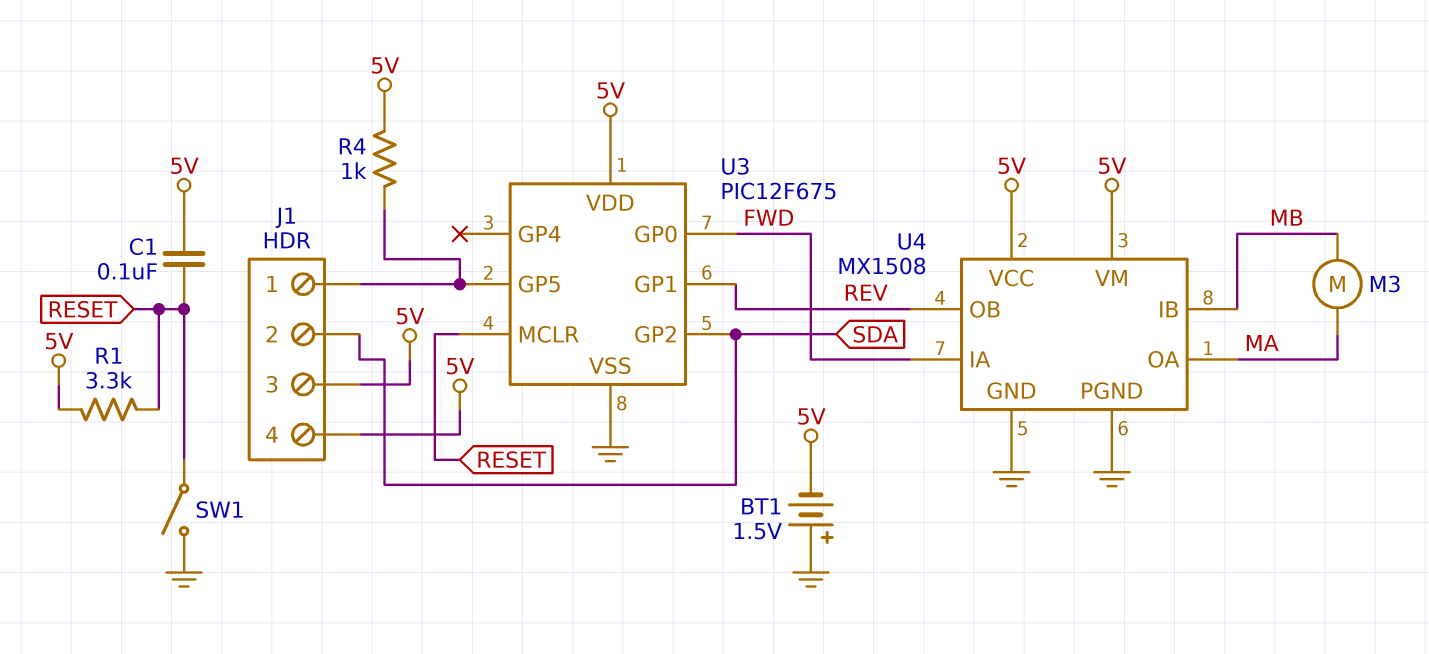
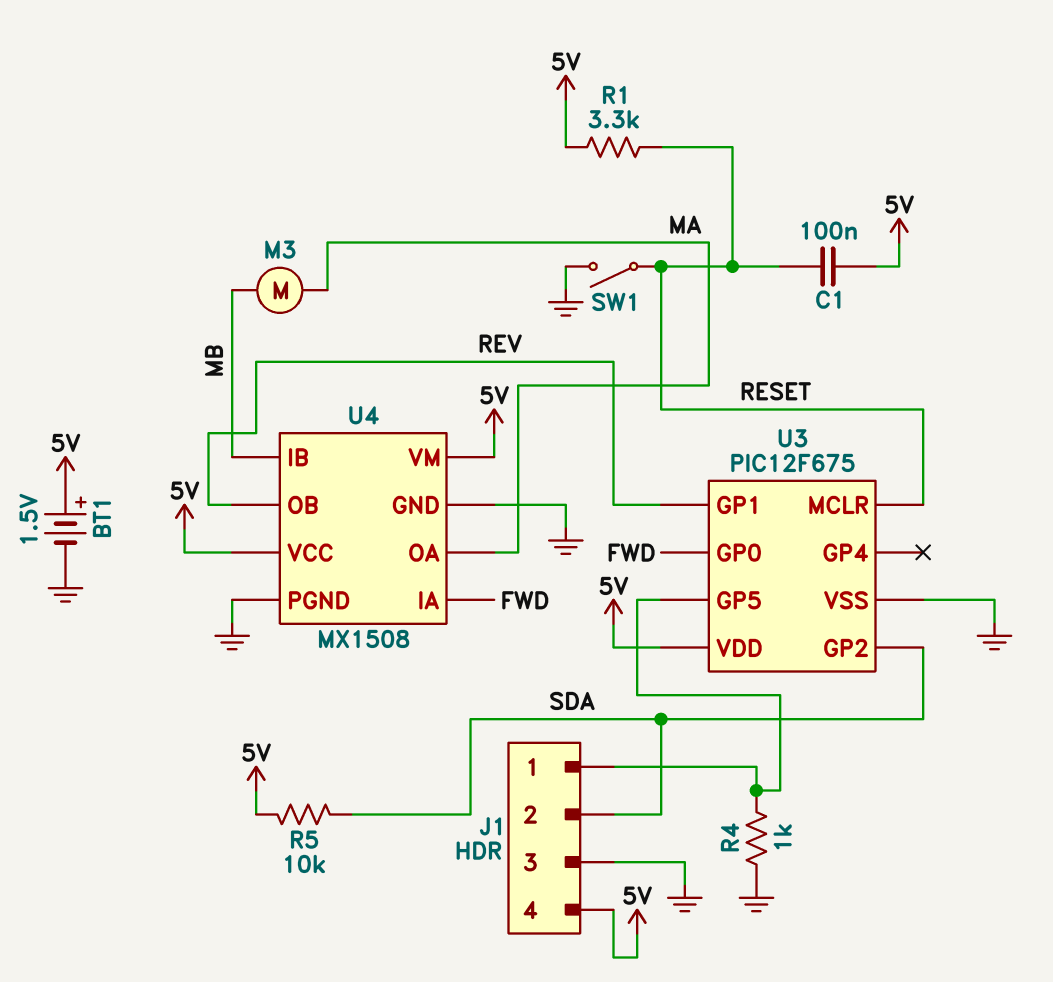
BT1: 1.5V (plus GND, minus 5V) -> 1.5V (plus 5V, minus GND)
J1 pin 3: 5V -> GND
R4: 1k (5V, J1/1) -> 1k (GND, J1/1)
R5: none -> 10k (5V, SDA)

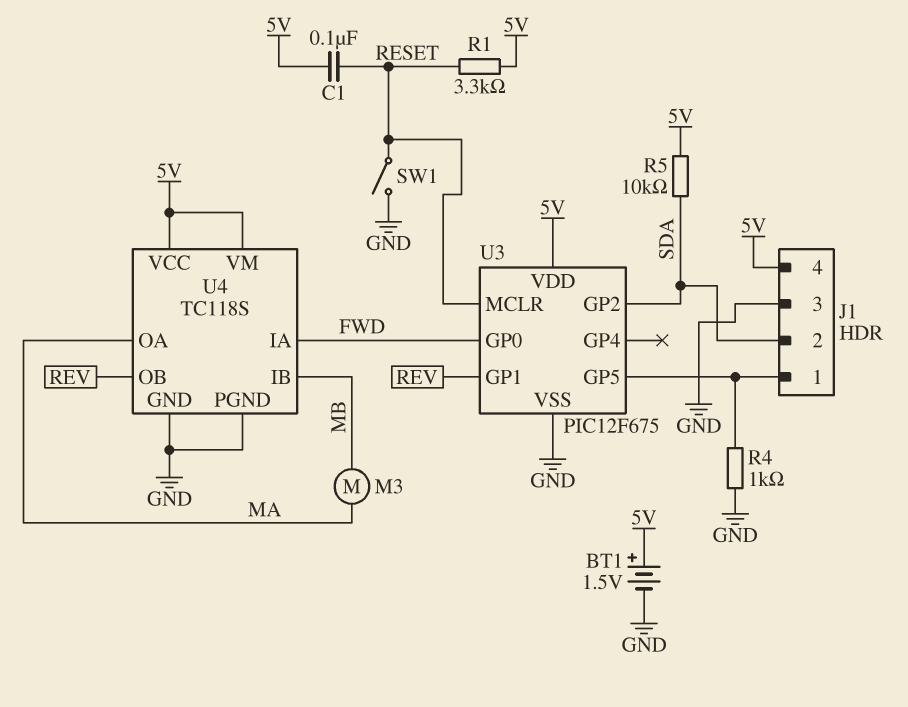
U4: MX1508 -> TC118S

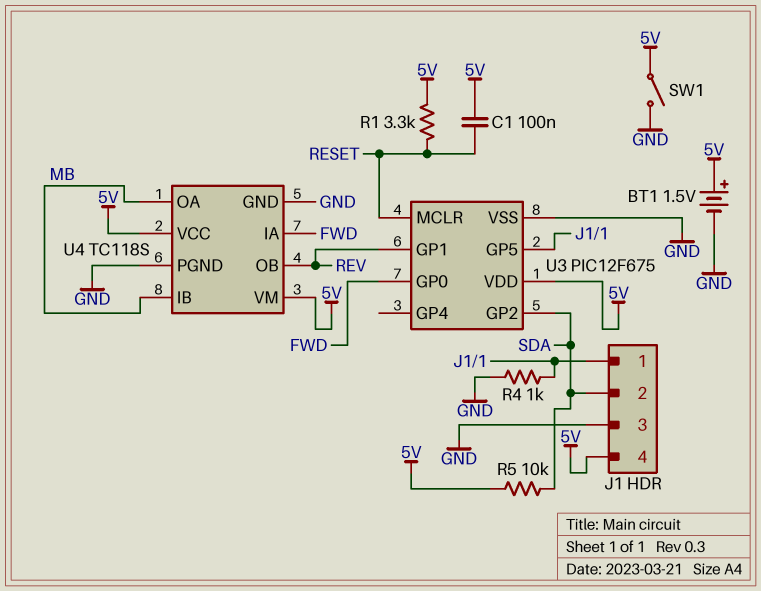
M3: motor (MA, MB) -> none
SW1: switch (GND, RESET) -> switch (5V, GND)
U4 pin OA: MA -> MB

